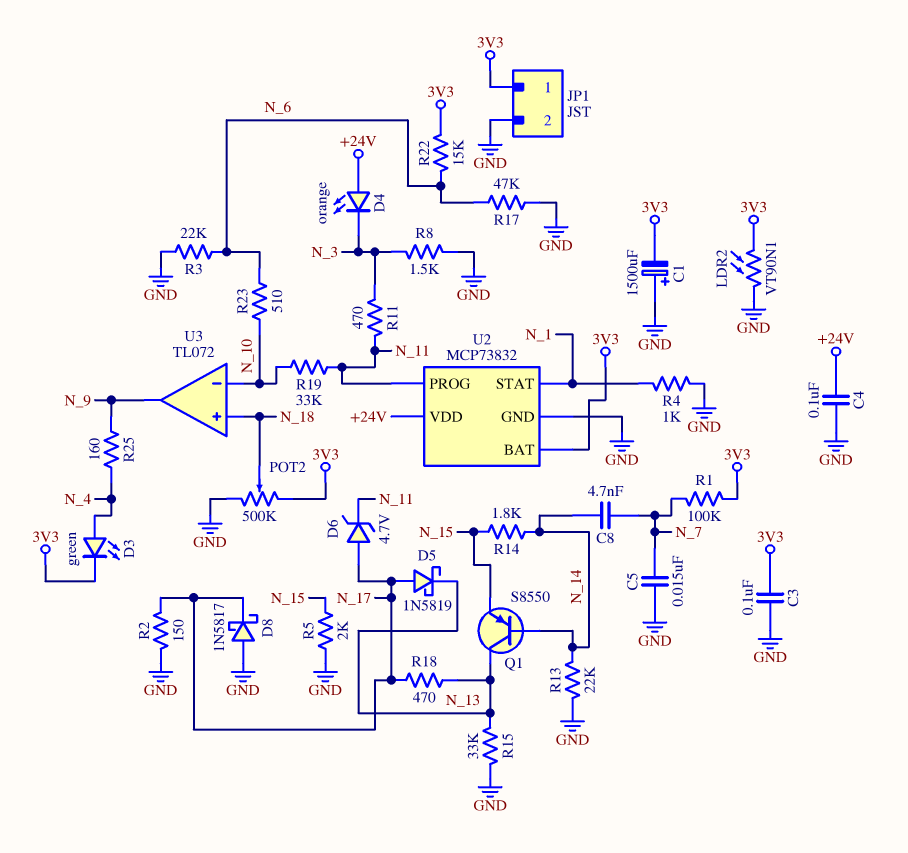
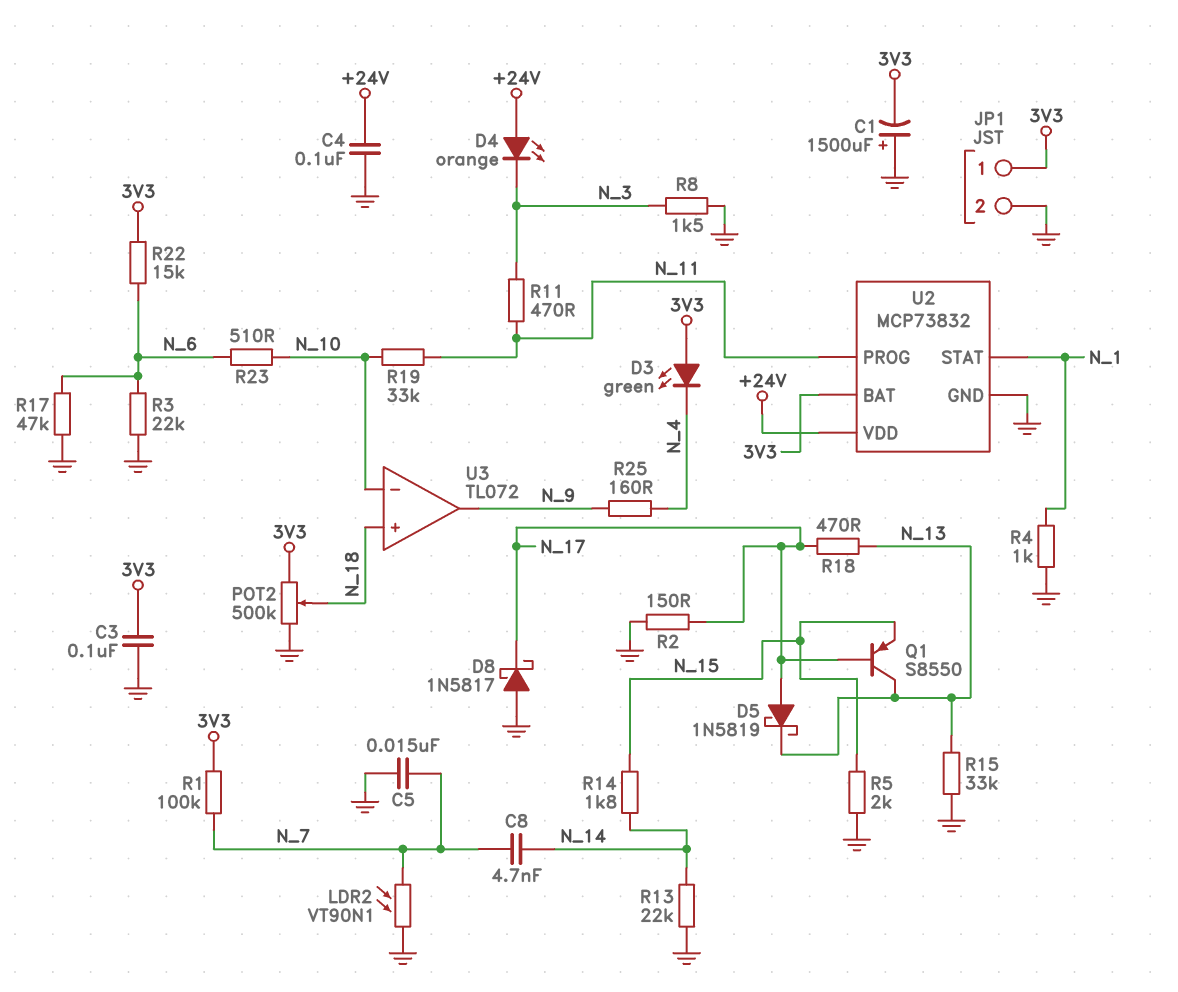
D3: LED green (A N_4, K 3V3) -> LED green (A 3V3, K N_4)
D6: zener 4.7V (A N_17, K N_11) -> none
LDR2: VT90N1 (3V3, GND) -> VT90N1 (GND, N_7)
Q1: PNP S8550 (B N_14, C N_13, E N_15) -> PNP S8550 (B N_17, C N_13, E N_15)

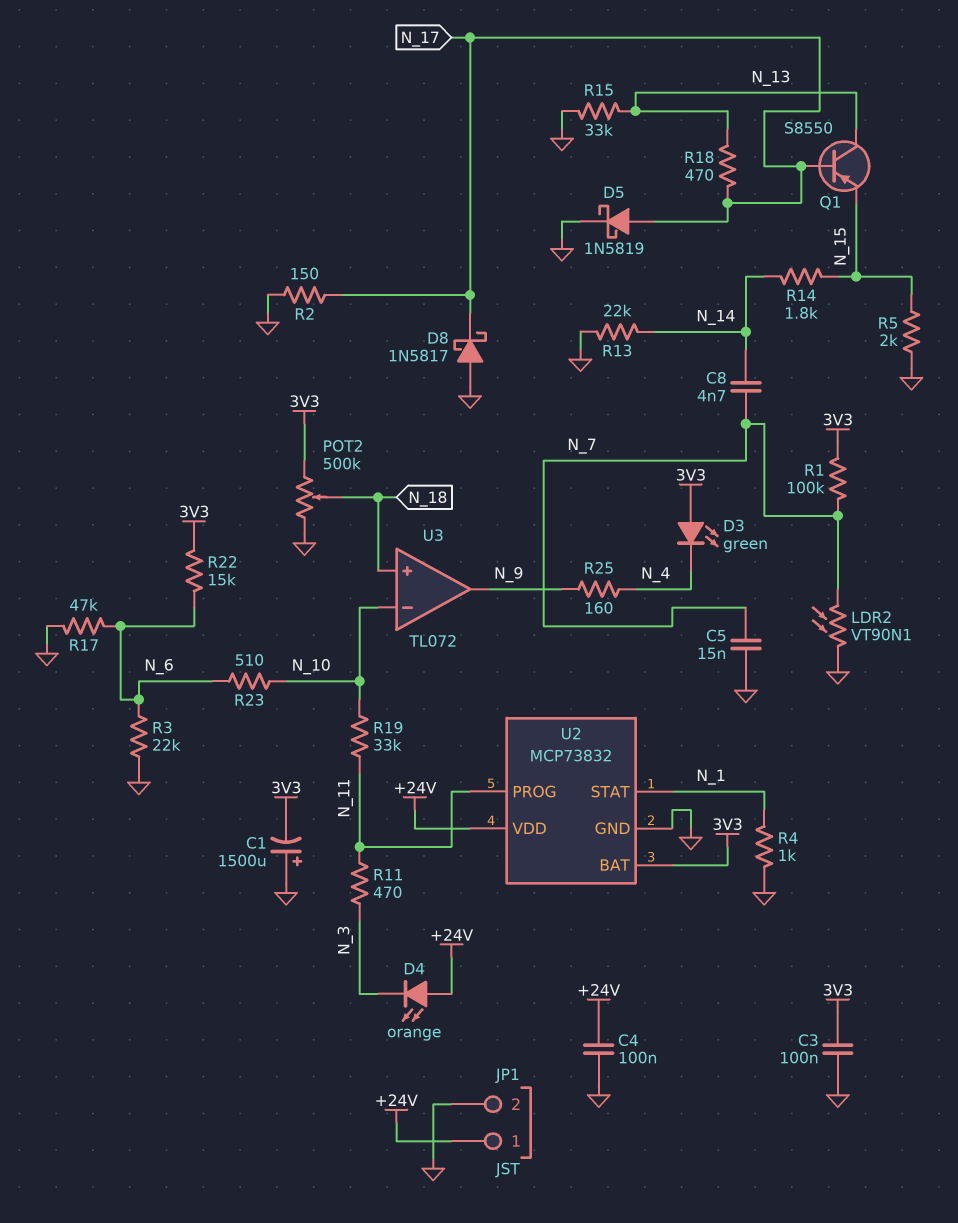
D5: schottky 1N5819 (A N_17, K N_13) -> schottky 1N5819 (A N_17, K GND)
JP1 pin 1: 3V3 -> +24V
R8: 1.5k (GND, N_3) -> none

